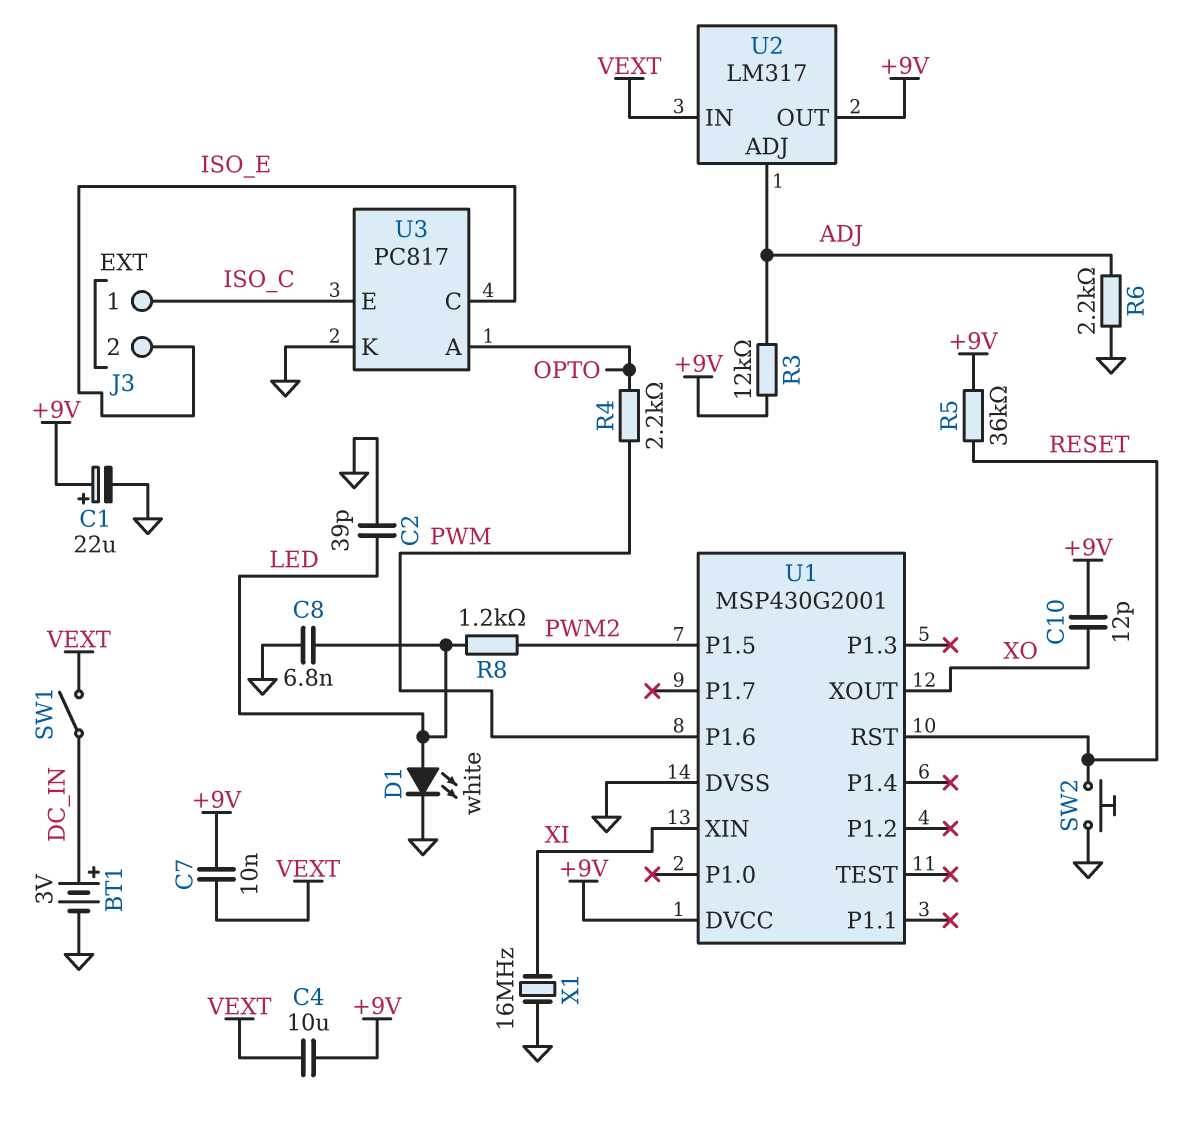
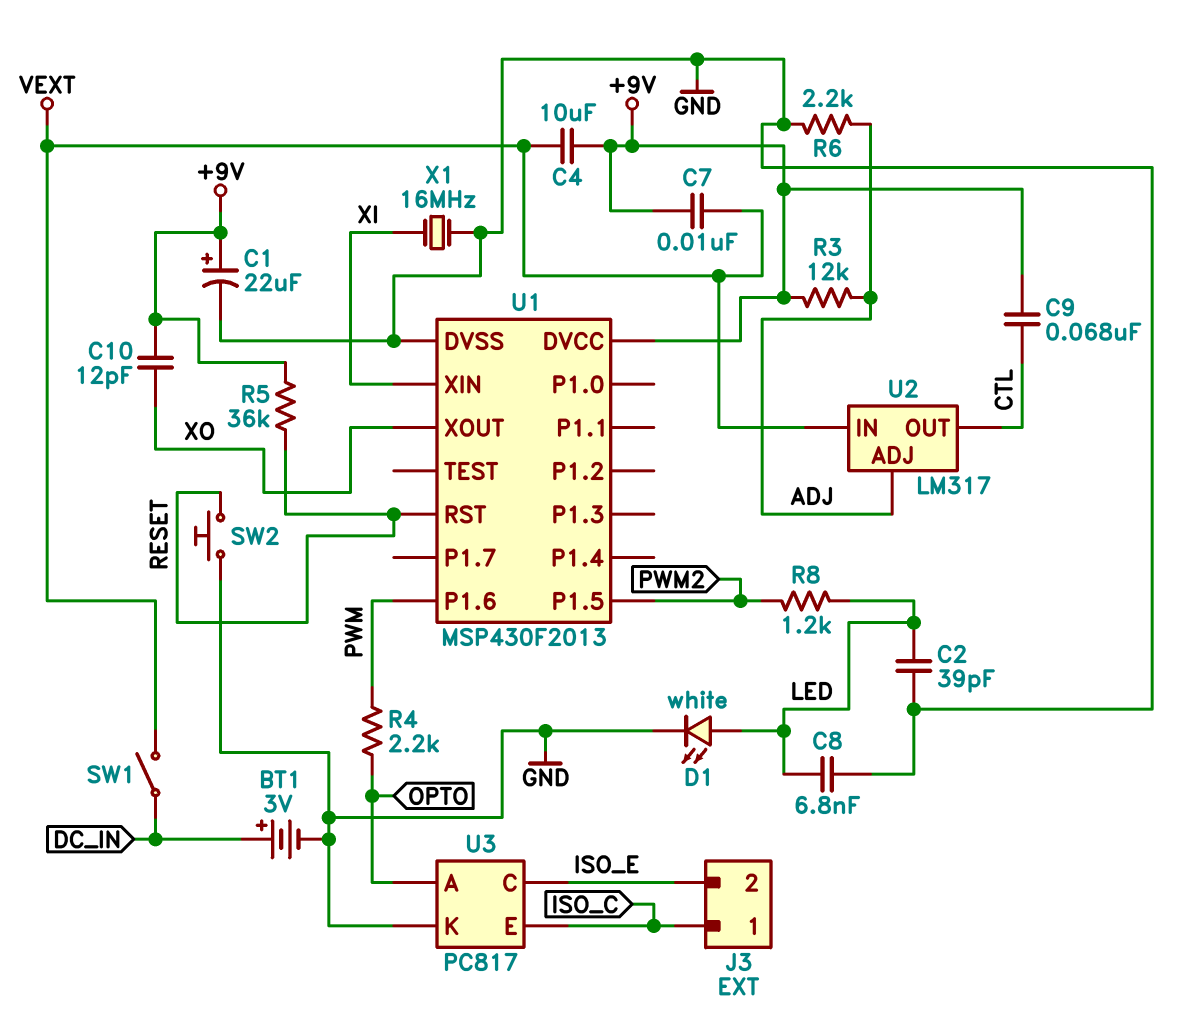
C9: none -> 68nF (+9V, CTL)
U1: MSP430G2001 -> MSP430F2013
U2 pin OUT: +9V -> CTL

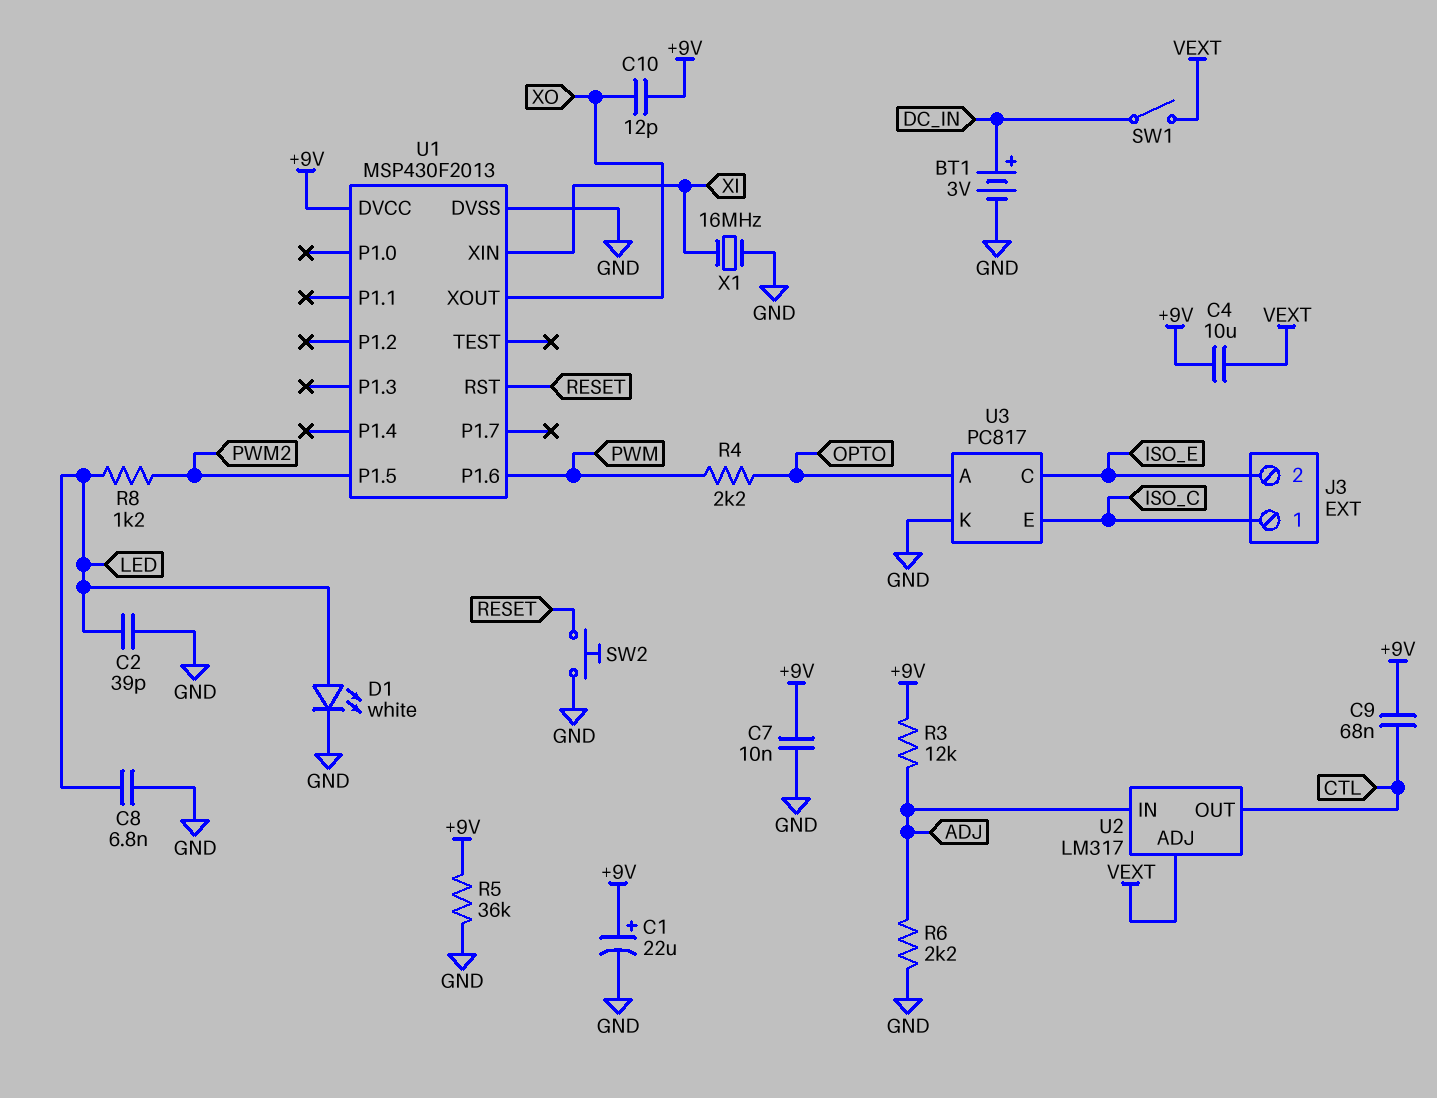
C7: 10nF (+9V, VEXT) -> 10nF (+9V, GND)
R5: 36k (+9V, RESET) -> 36k (+9V, GND)
U2 pin ADJ: ADJ -> VEXT
U2 pin IN: VEXT -> ADJ

